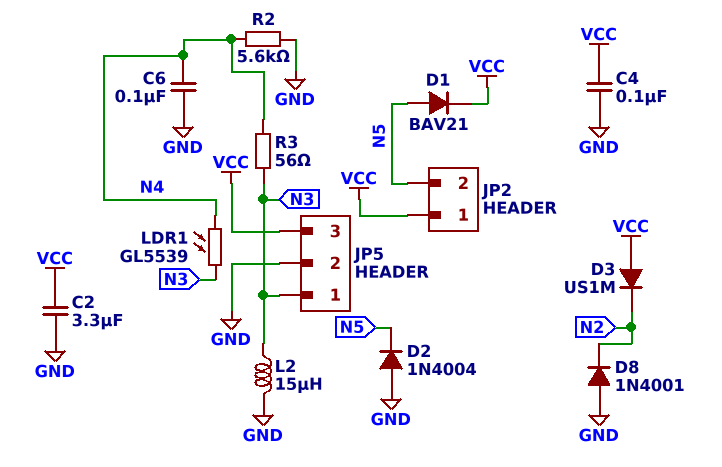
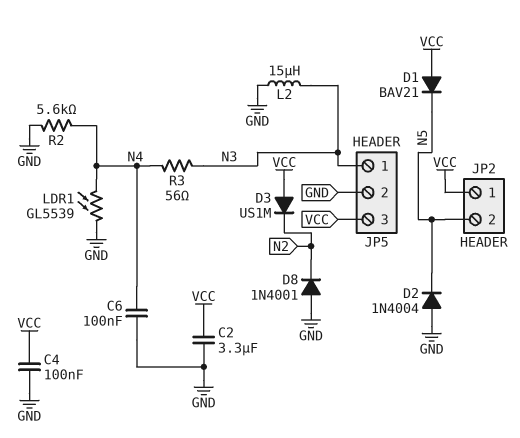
D1: diode BAV21 (A N5, K VCC) -> diode BAV21 (A VCC, K N5)
LDR1: GL5539 (N3, N4) -> GL5539 (GND, N4)

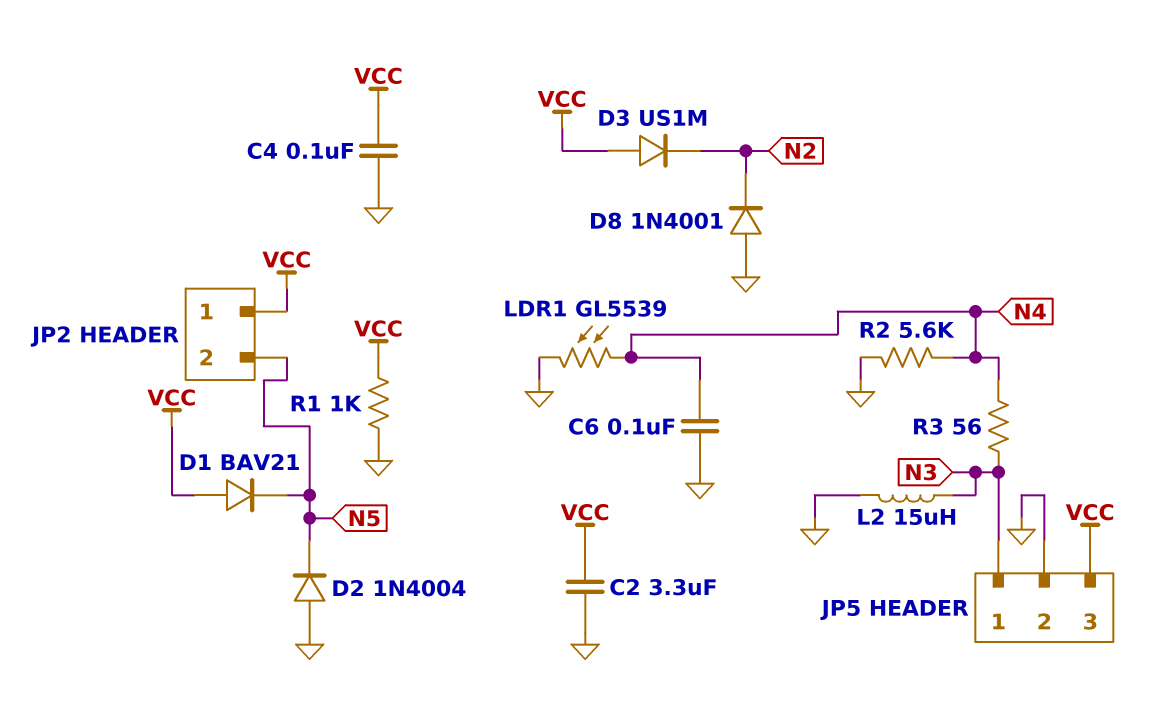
R1: none -> 1k (GND, VCC)

